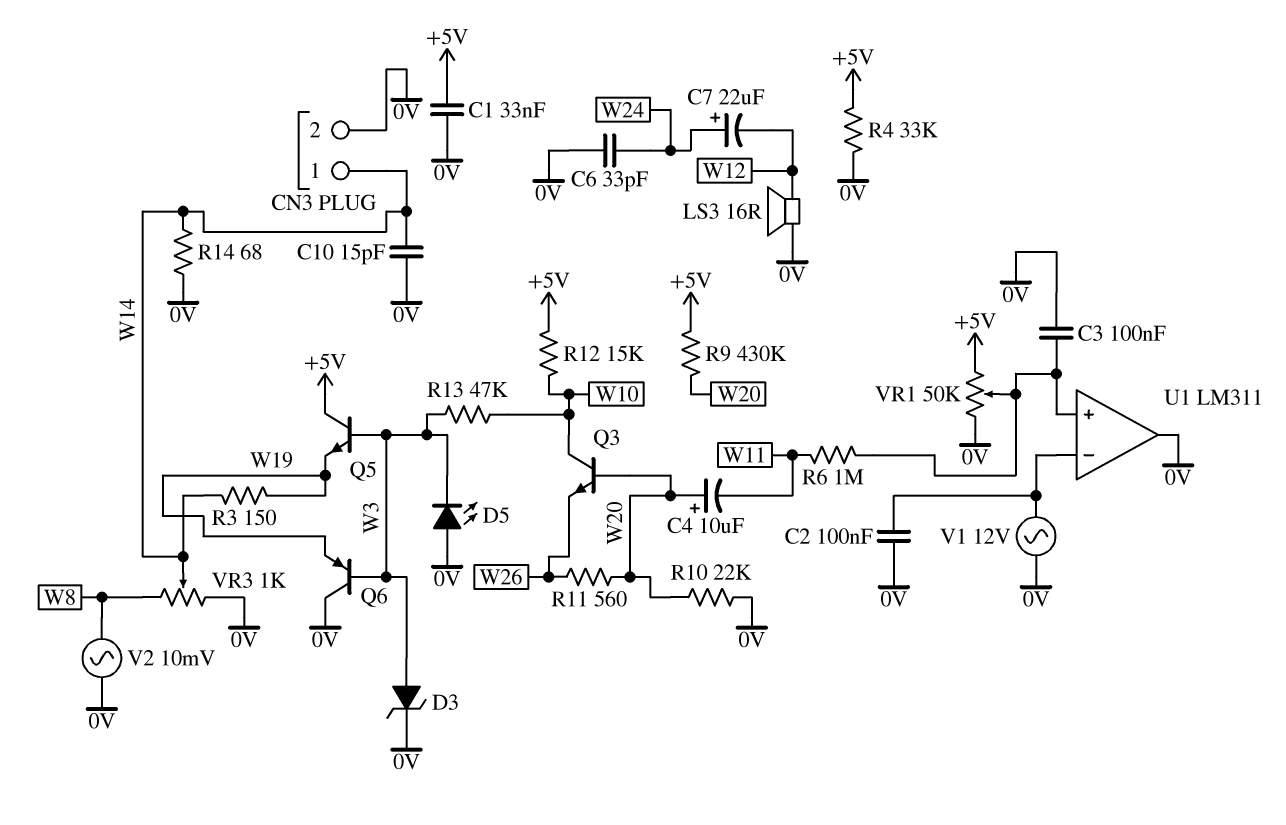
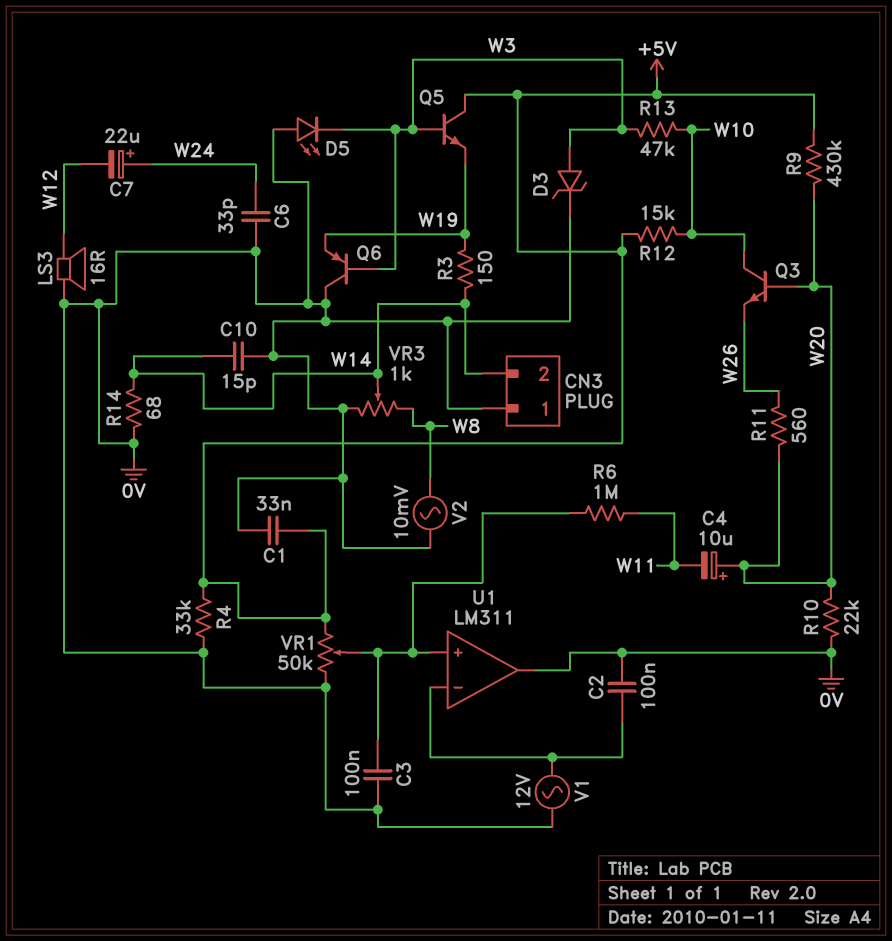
CN3 pin 1: W14 -> 0V
CN3 pin 2: 0V -> W14

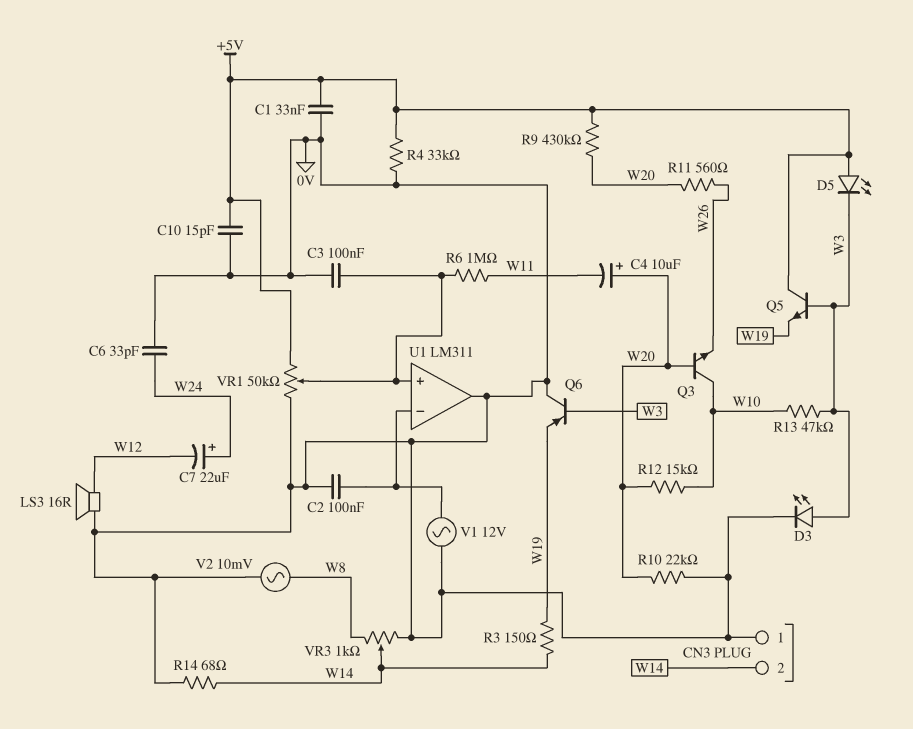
C10: 15pF (0V, W14) -> 15pF (+5V, 0V)
D3: zener (A W3, K 0V) -> LED (A W3, K 0V)
D5: LED (A 0V, K W3) -> LED (A +5V, K W3)
R12: 15k (+5V, W10) -> 15k (W10, W20)

